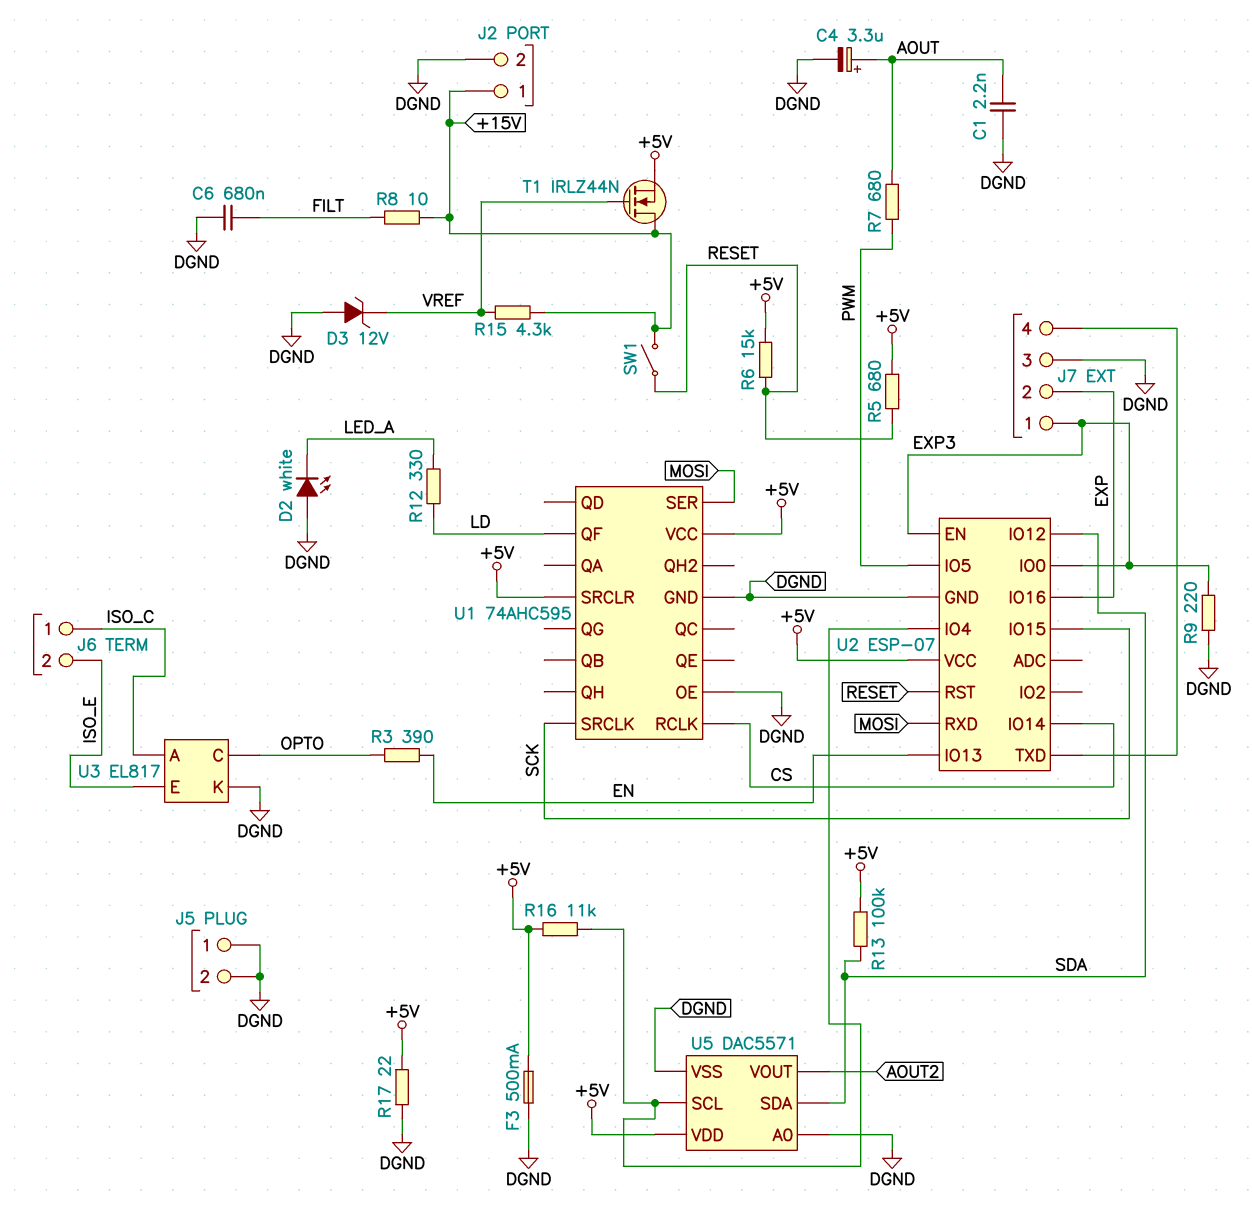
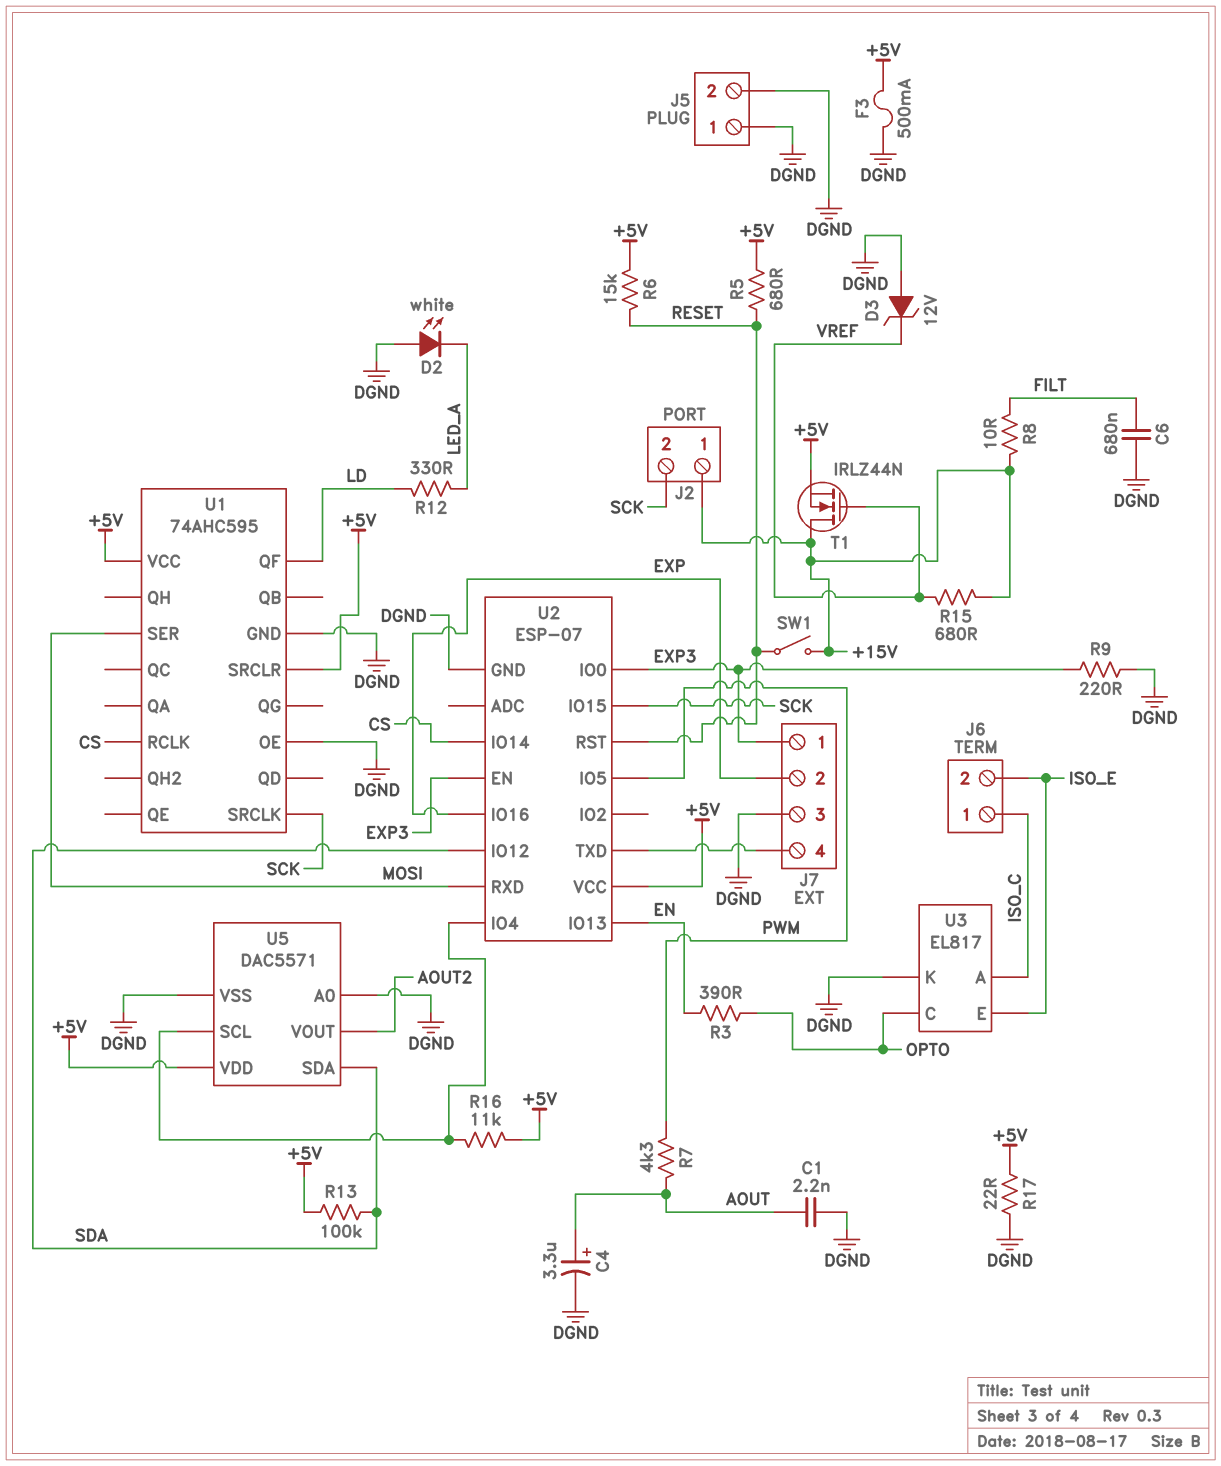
J2 pin 2: DGND -> SCK
R7: 680 (AOUT, PWM) -> 4.3k (AOUT, PWM)
R15: 4.3k (+15V, VREF) -> 680 (+15V, VREF)

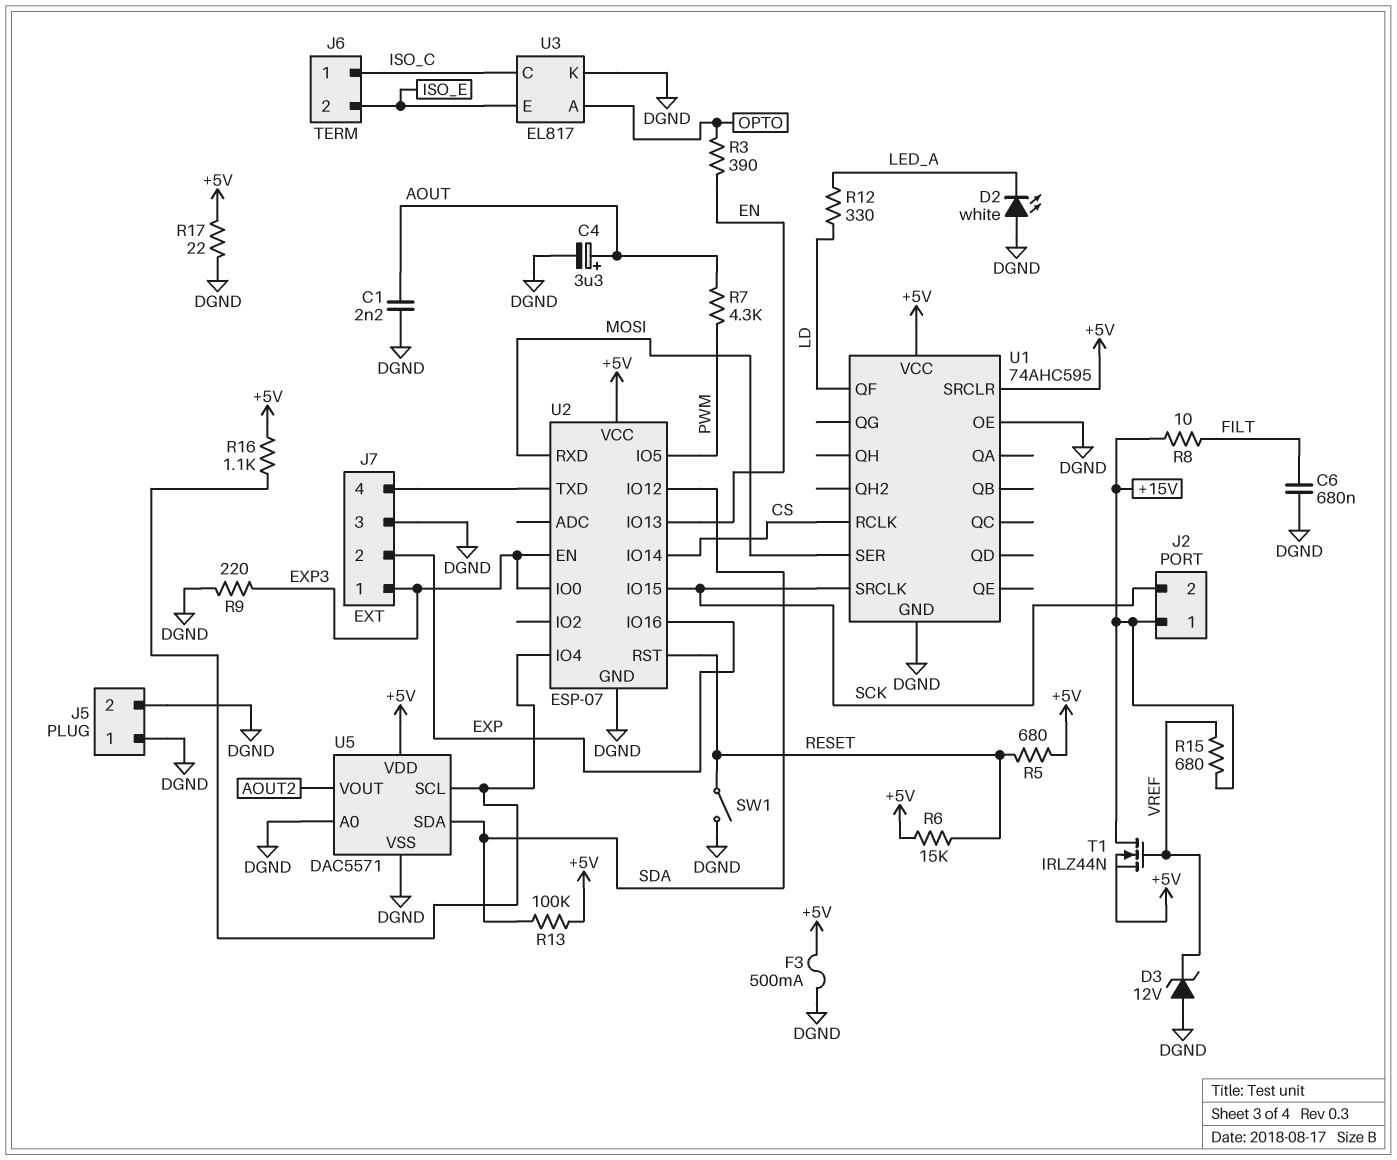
R16: 11k (+5V, U2/IO4) -> 1.1k (+5V, U2/IO4)
SW1: switch (+15V, RESET) -> switch (DGND, RESET)
U3 pin A: ISO_C -> OPTO
U3 pin C: OPTO -> ISO_C

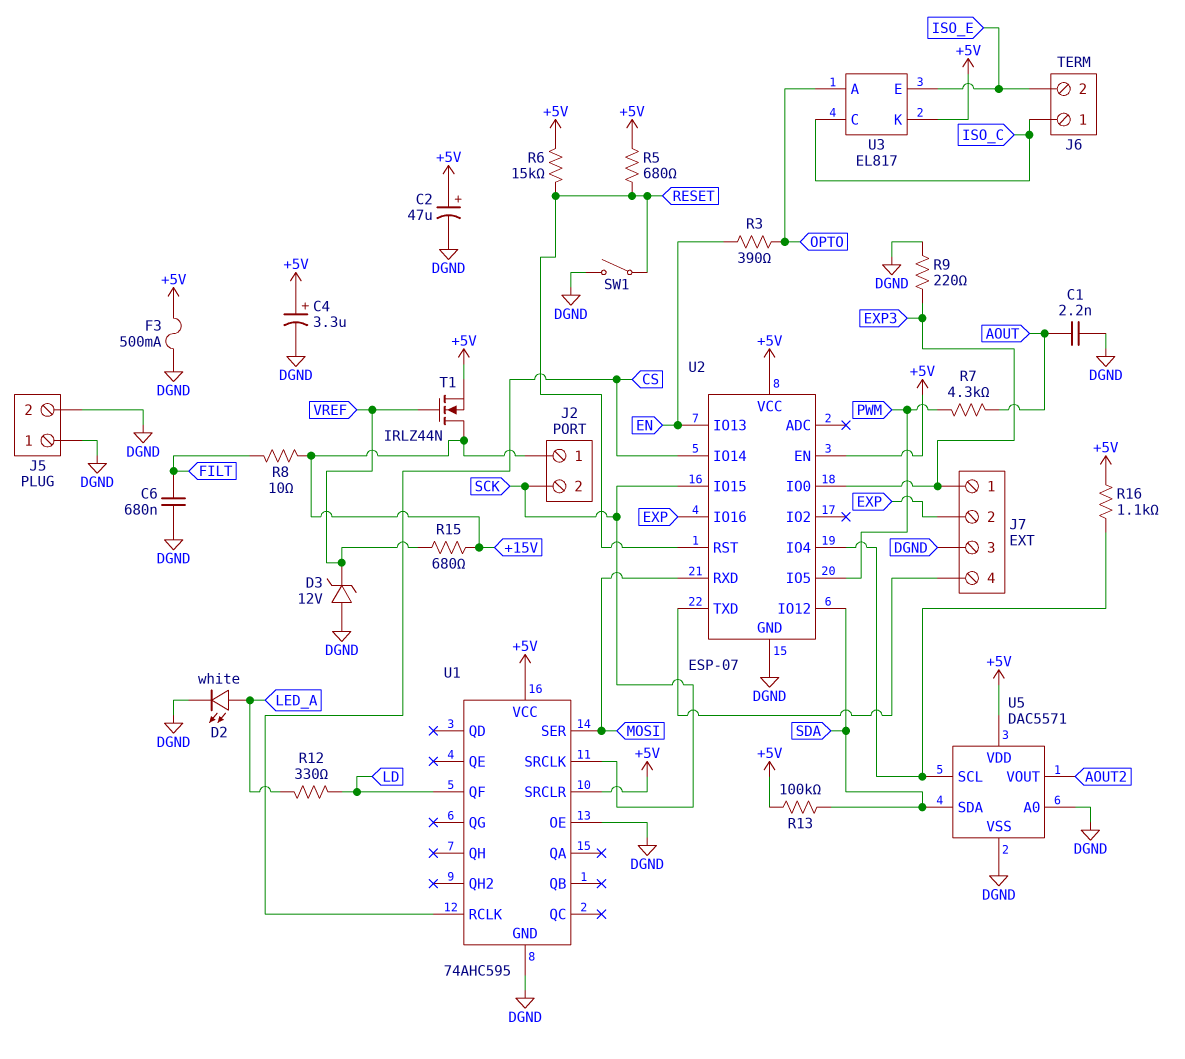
C2: none -> 47uF (plus +5V, minus DGND)
C4: 3.3uF (plus AOUT, minus DGND) -> 3.3uF (plus +5V, minus DGND)
D2: LED white (A DGND, K LED_A) -> LED white (A LED_A, K DGND)
R17: 22 (+5V, DGND) -> none
U2 pin EN: EXP3 -> +5V
U3 pin K: DGND -> +5V

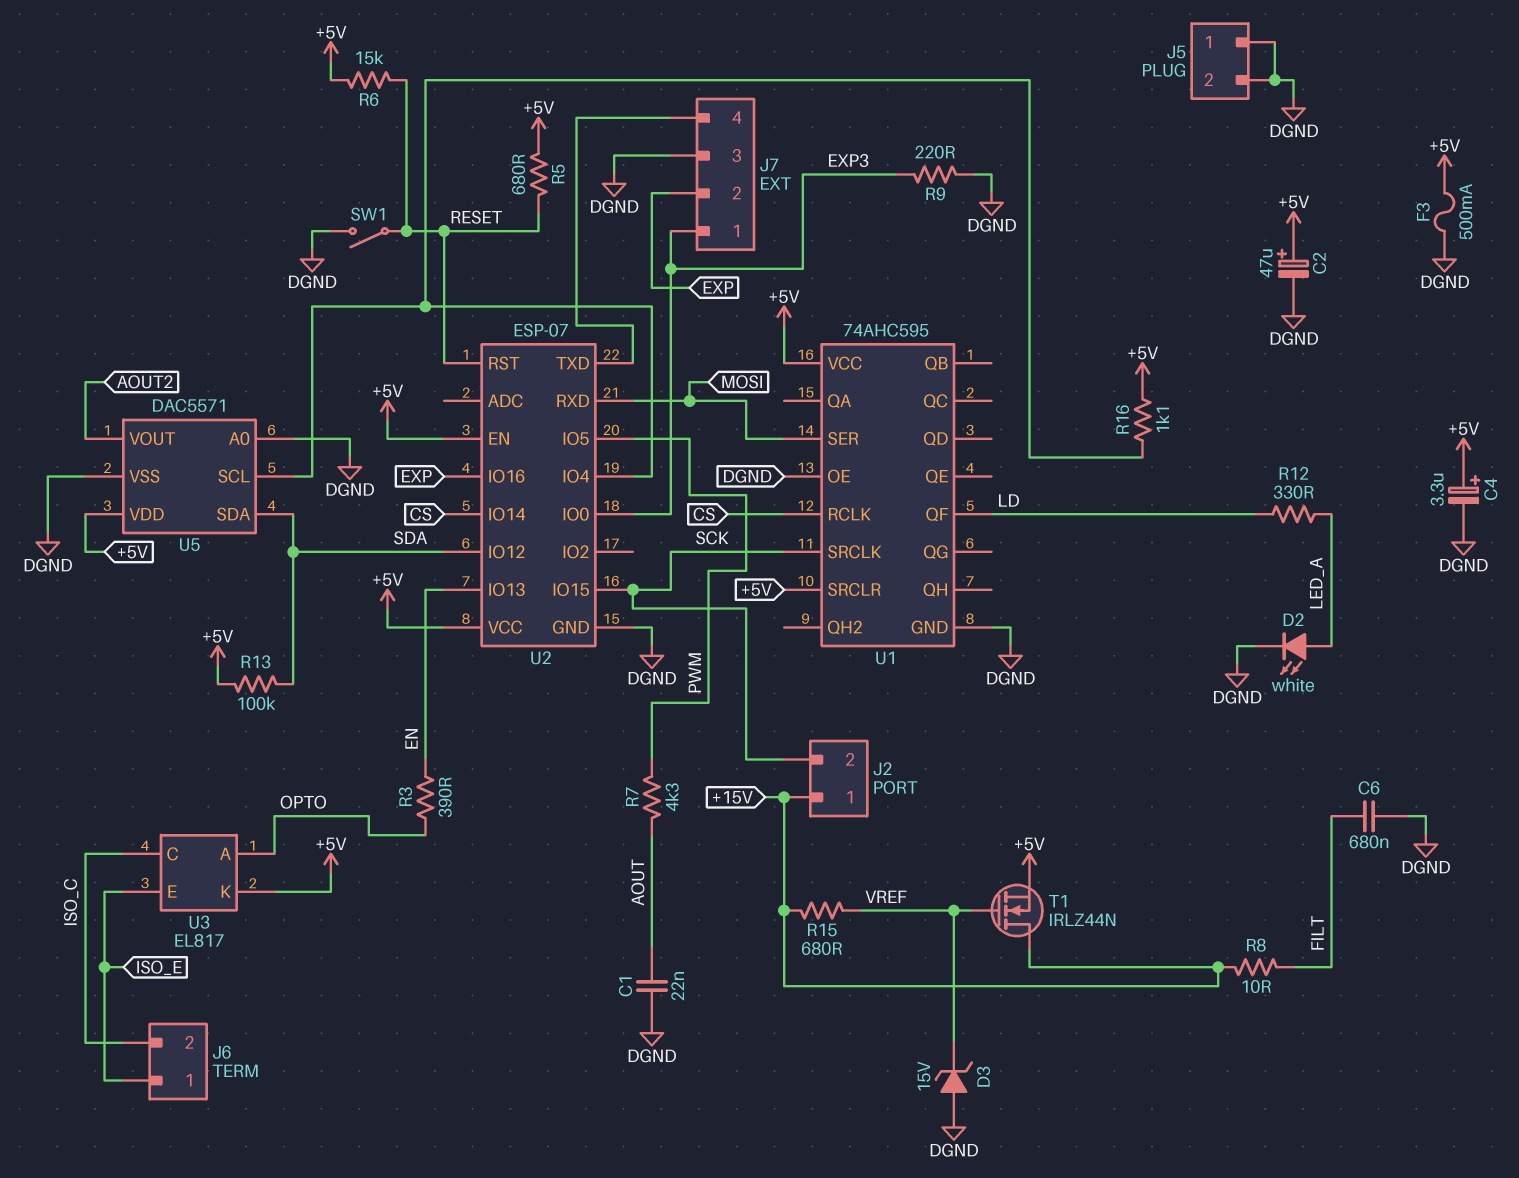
C1: 2.2nF (AOUT, DGND) -> 22nF (AOUT, DGND)
D3: zener 12V (A DGND, K VREF) -> zener 15V (A DGND, K VREF)
J6 pin 1: ISO_C -> ISO_E
J6 pin 2: ISO_E -> ISO_C

